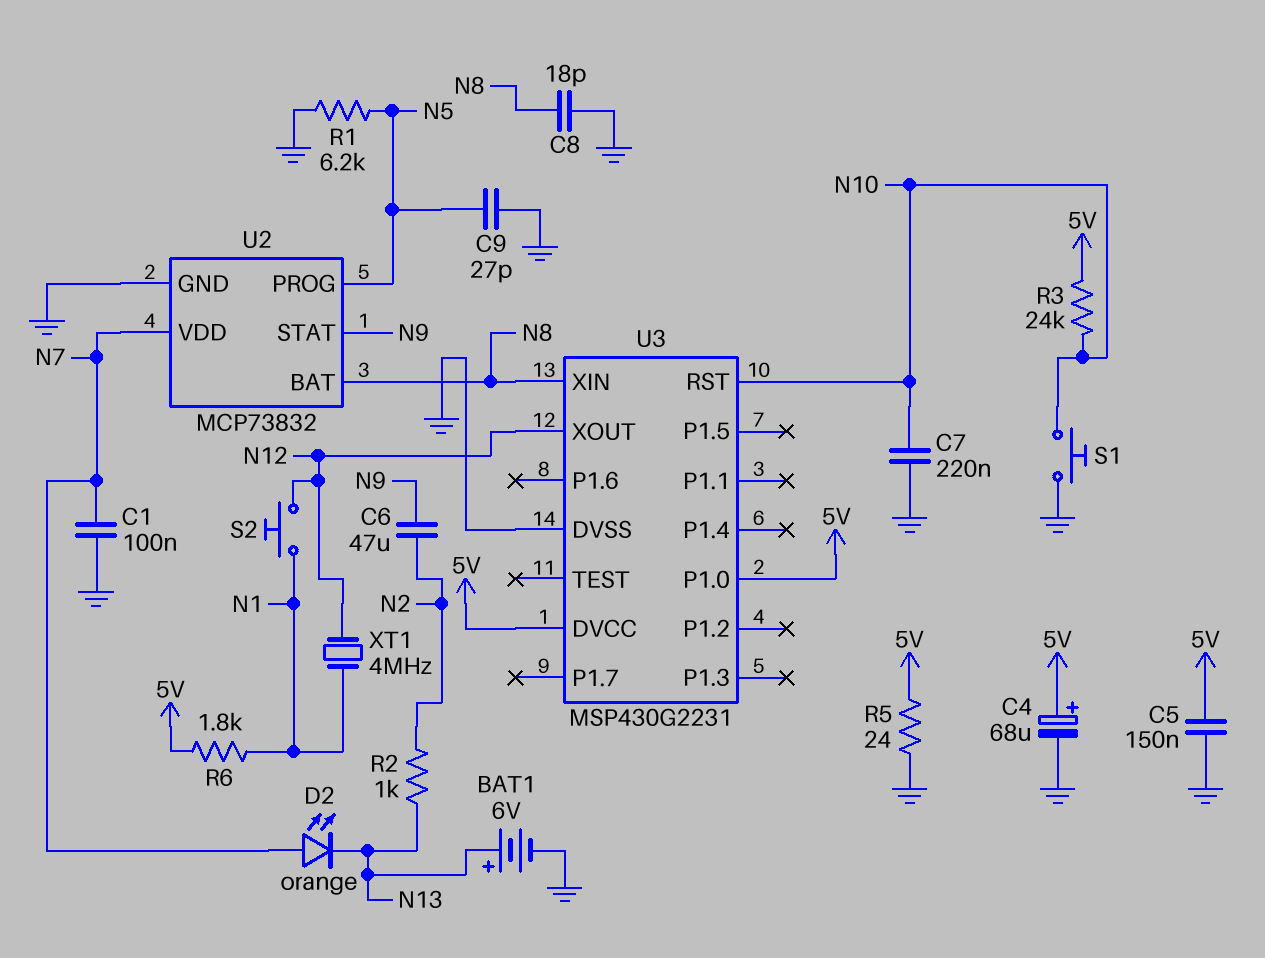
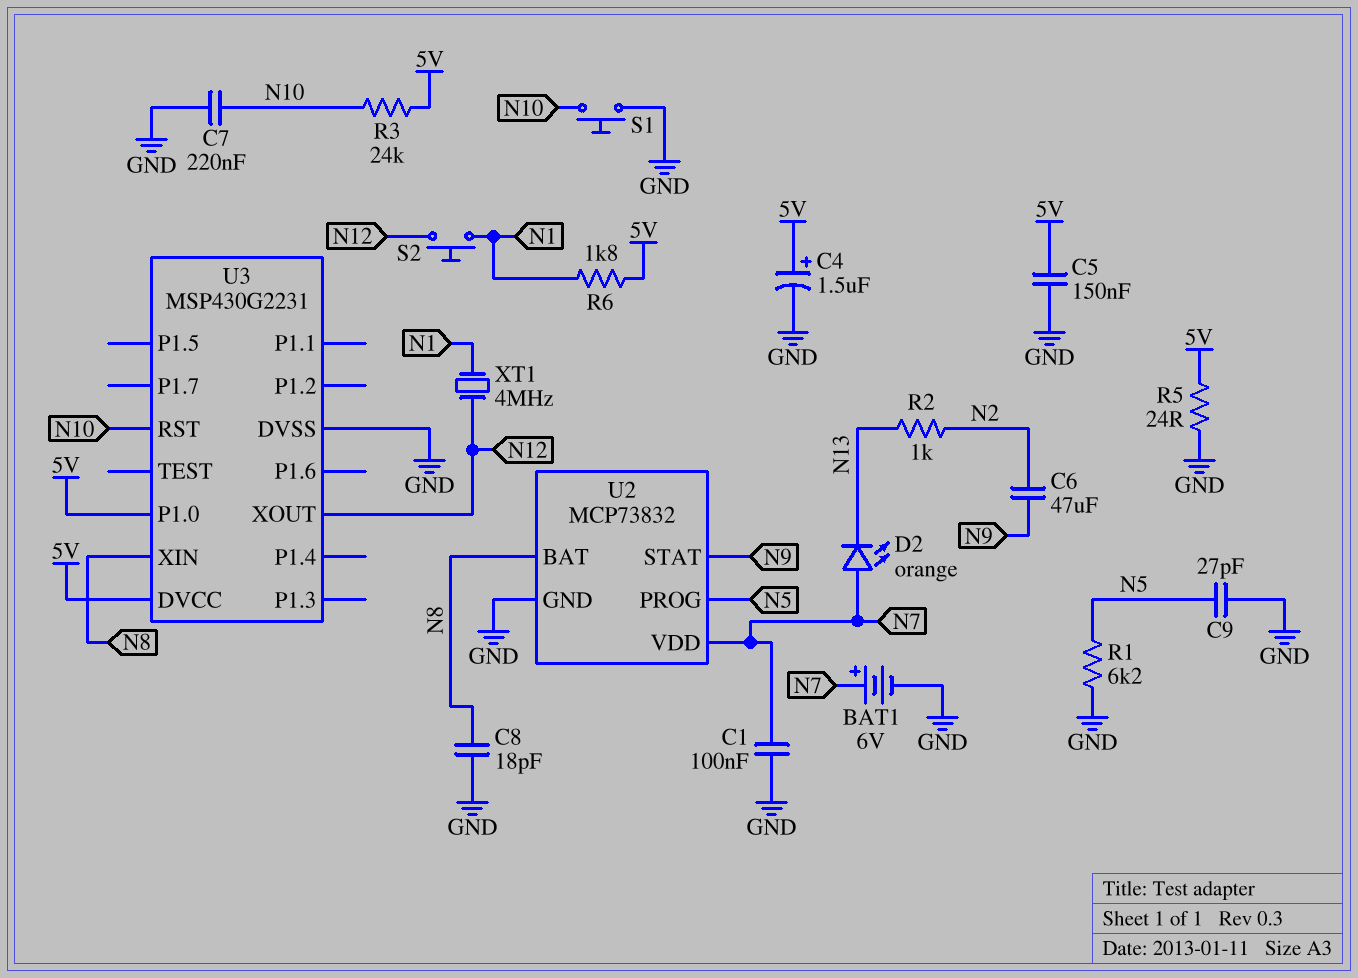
BAT1: 6V (plus N13, minus GND) -> 6V (plus N7, minus GND)
C4: 68uF (plus 5V, minus GND) -> 1.5uF (plus 5V, minus GND)

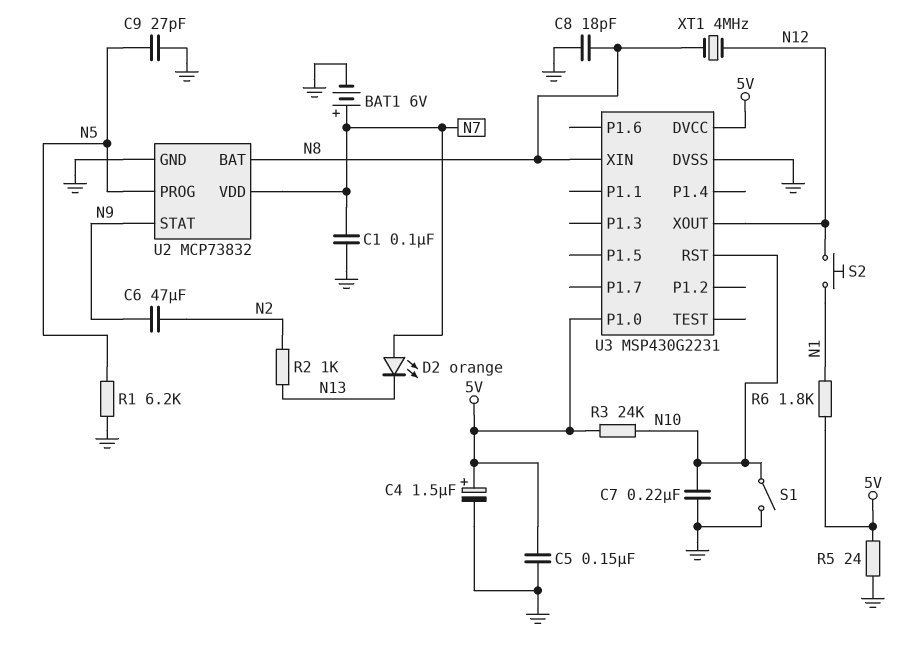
S1: button (GND, N10) -> switch (GND, N10)
XT1: 4MHz (N1, N12) -> 4MHz (N8, N12)

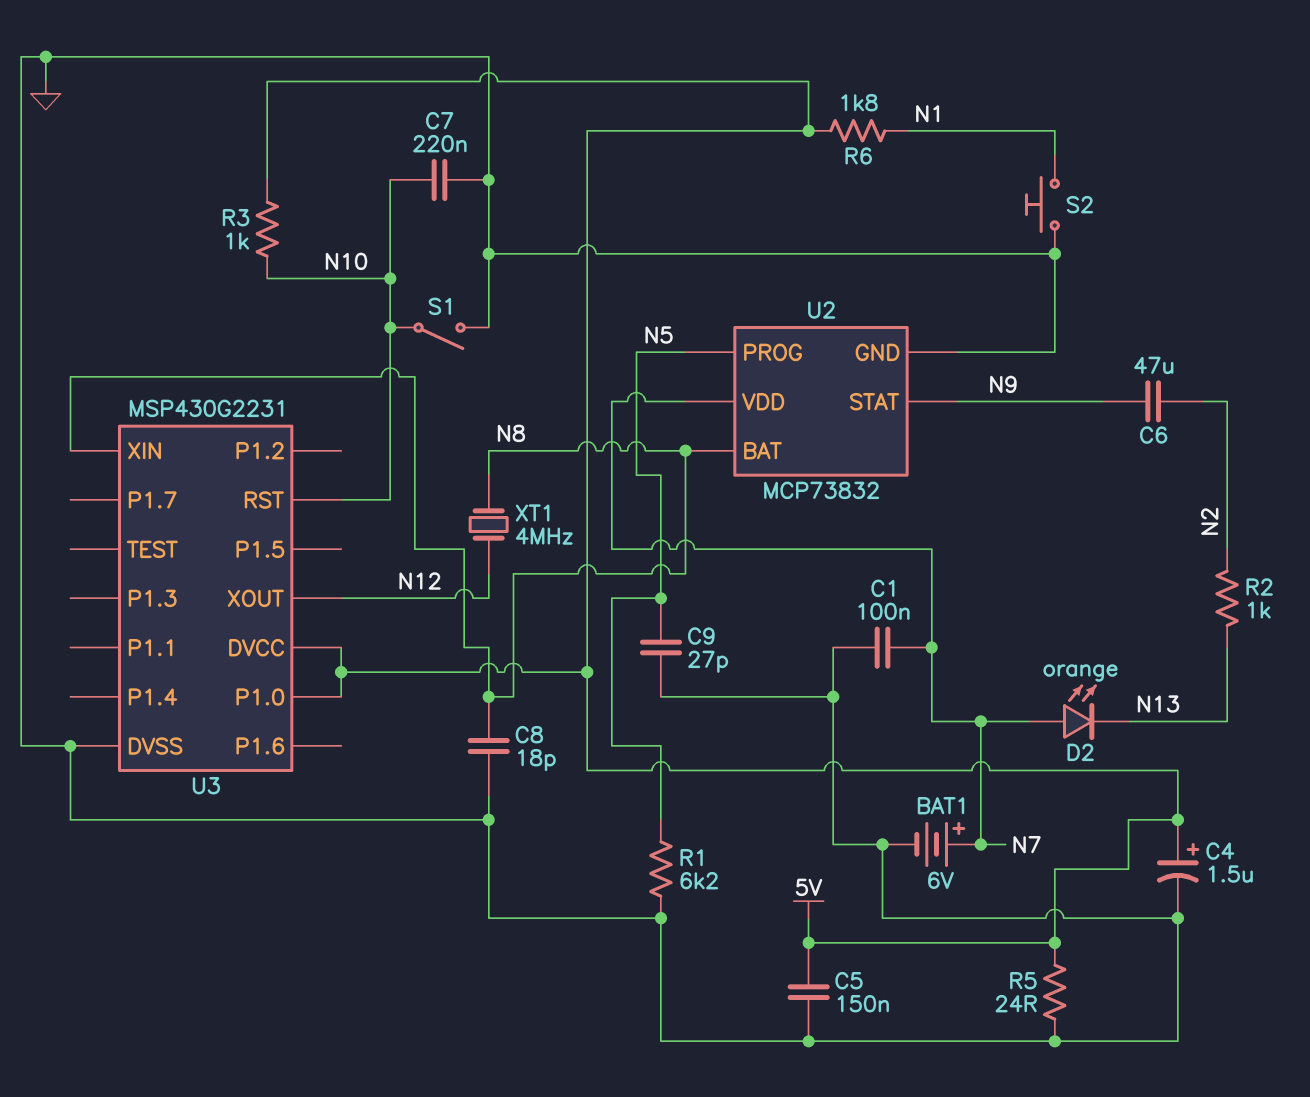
R3: 24k (5V, N10) -> 1k (5V, N10)
S2: button (N1, N12) -> button (GND, N1)

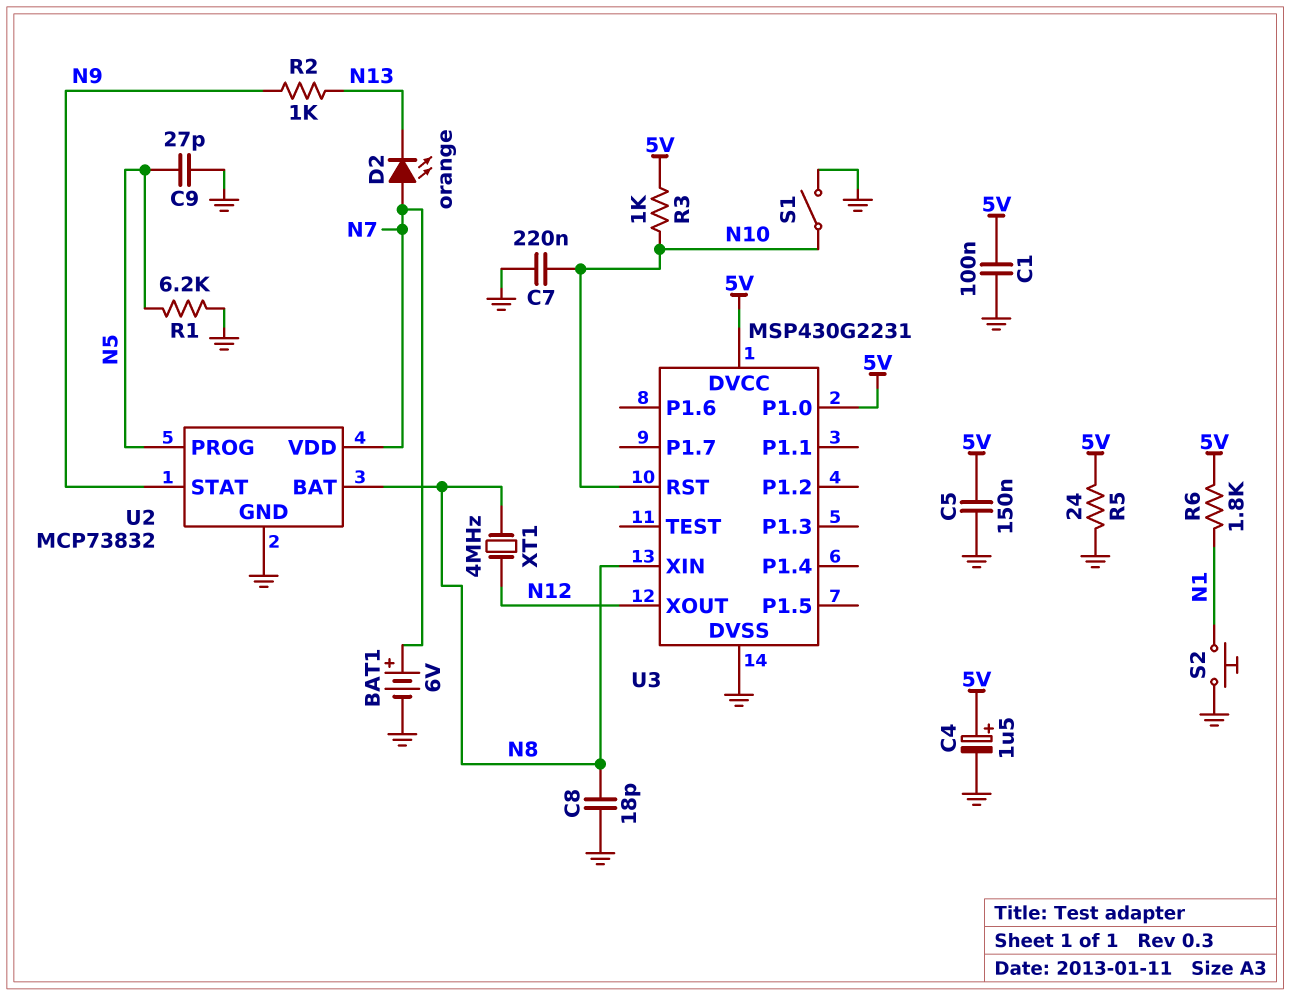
C1: 100nF (GND, N7) -> 100nF (5V, GND)
C6: 47uF (N2, N9) -> none
R2: 1k (N2, N13) -> 1k (N9, N13)

